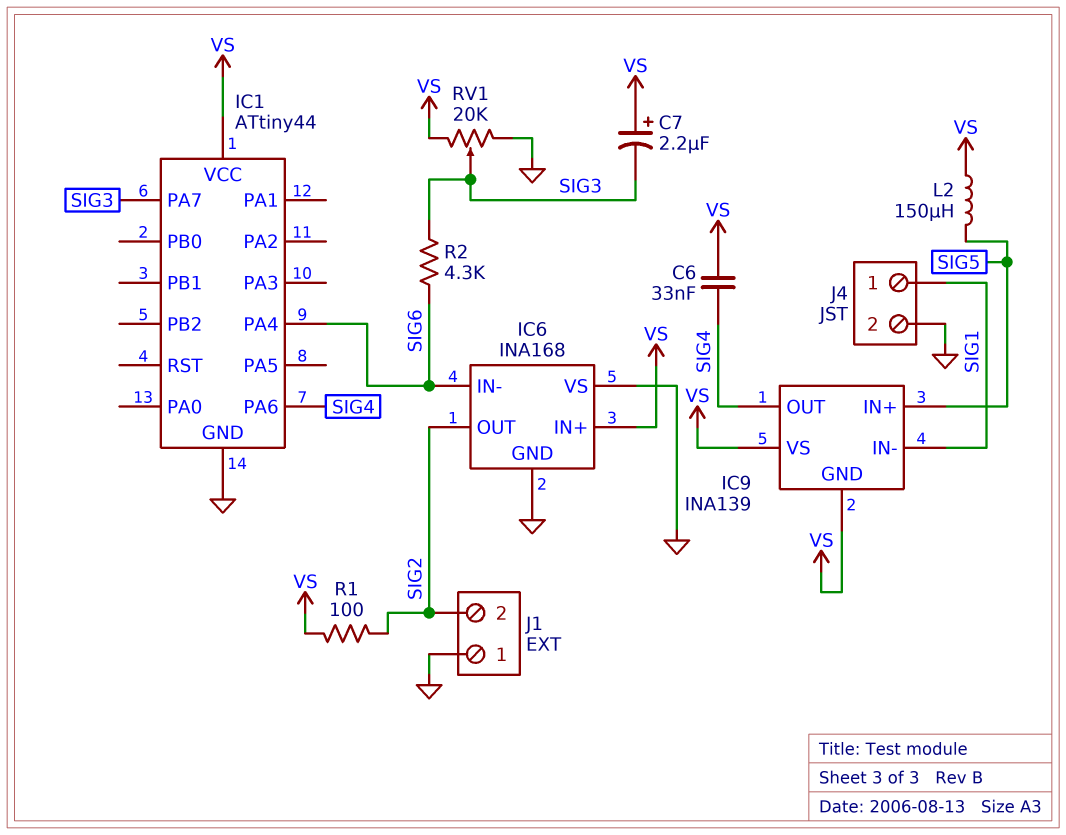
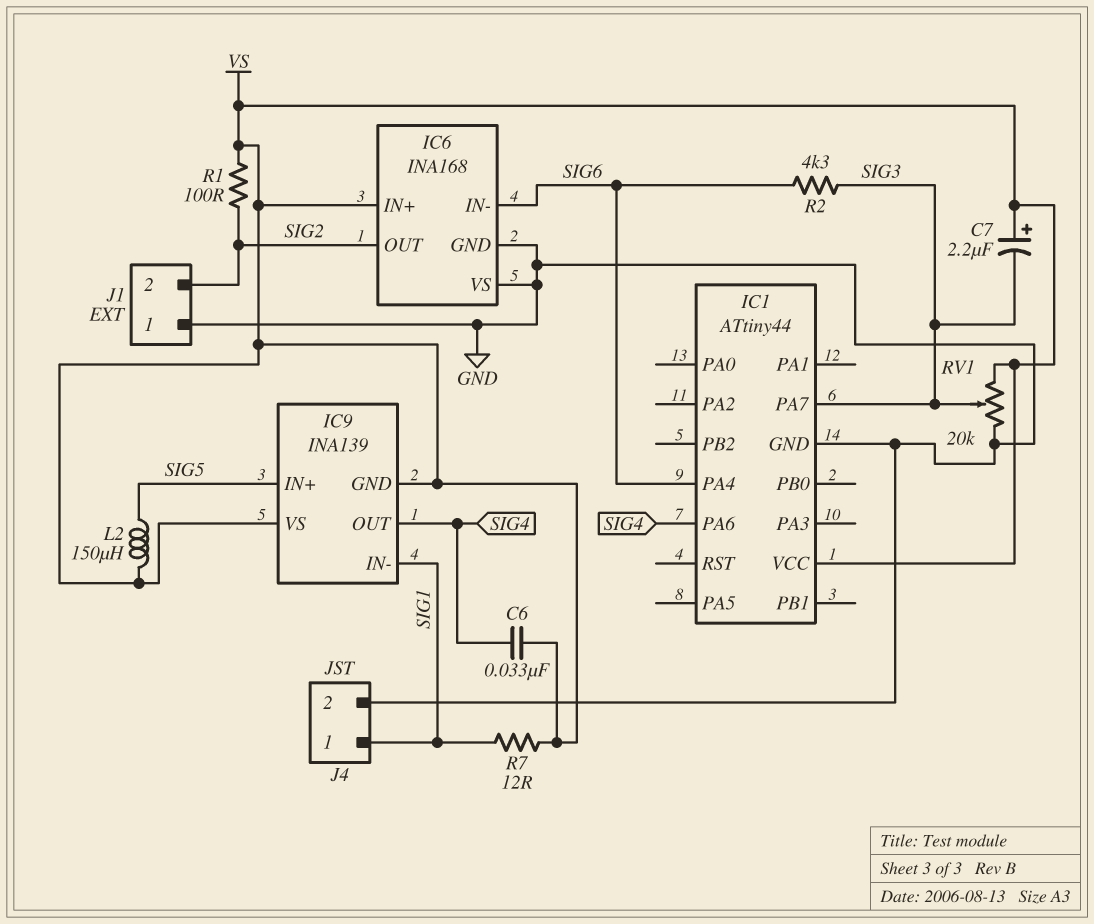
R7: none -> 12 (SIG1, VS)

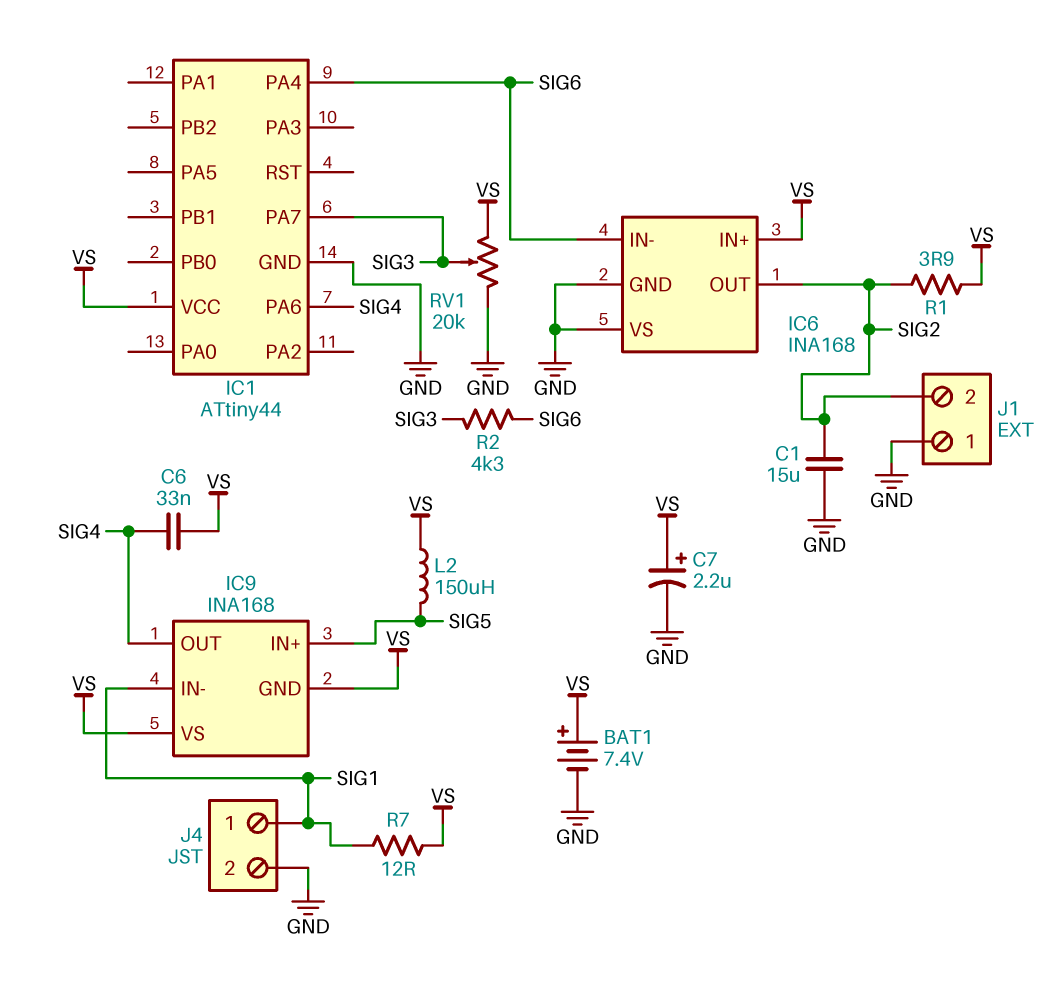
BAT1: none -> 7.4V (plus VS, minus GND)
C1: none -> 15uF (GND, SIG2)
C7: 2.2uF (plus VS, minus SIG3) -> 2.2uF (plus VS, minus GND)
IC9: INA139 -> INA168
R1: 100 (SIG2, VS) -> 3.9 (SIG2, VS)

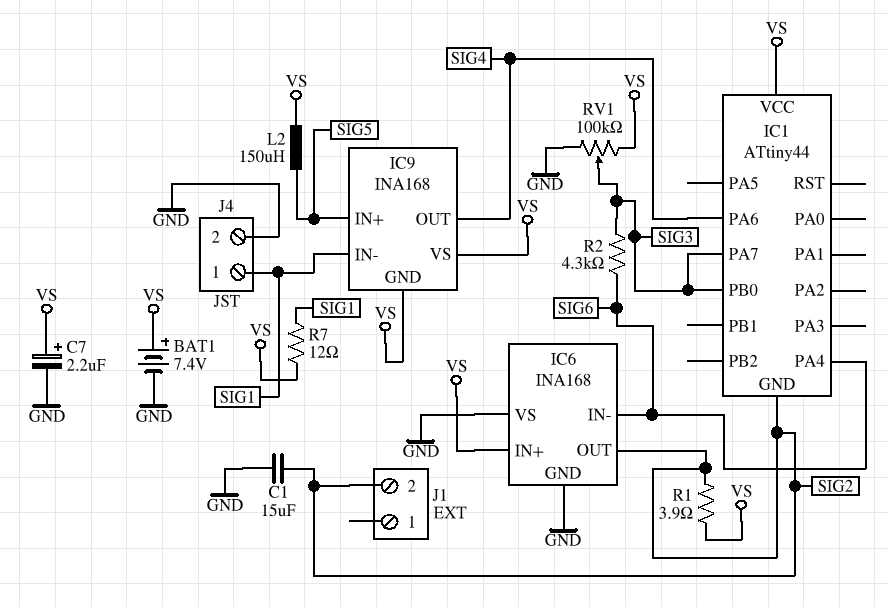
C6: 33nF (SIG4, VS) -> none
IC1 pin GND: GND -> SIG2
IC1 pin PB0: none -> SIG3
J1 pin 1: GND -> none
RV1: 20k (GND, VS, wiper SIG3) -> 100k (GND, VS, wiper SIG3)

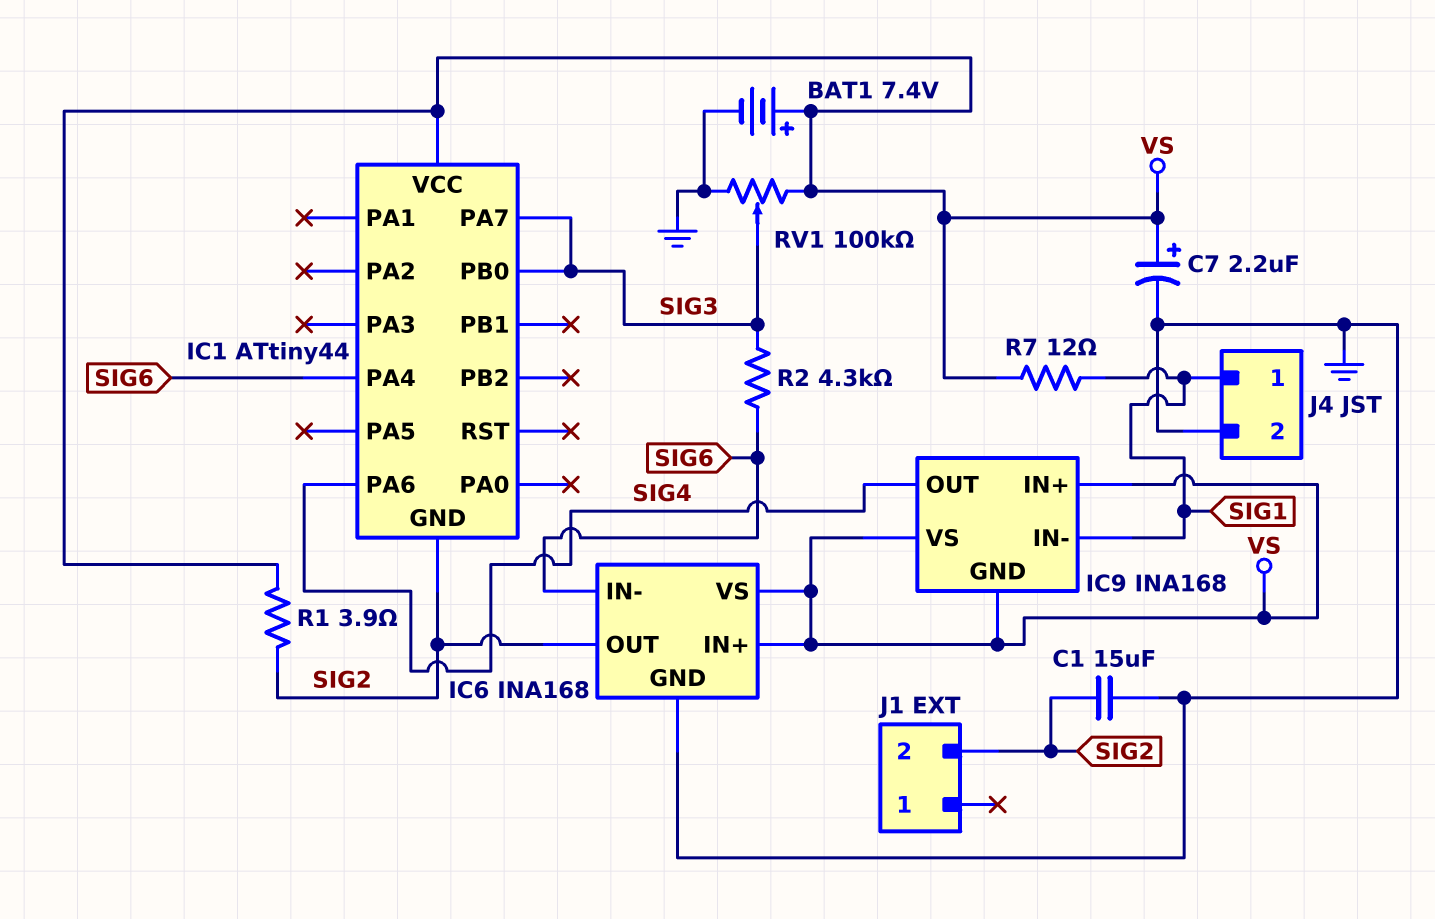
IC6 pin VS: GND -> VS
IC9 pin IN+: SIG5 -> VS
L2: 150uH (SIG5, VS) -> none

